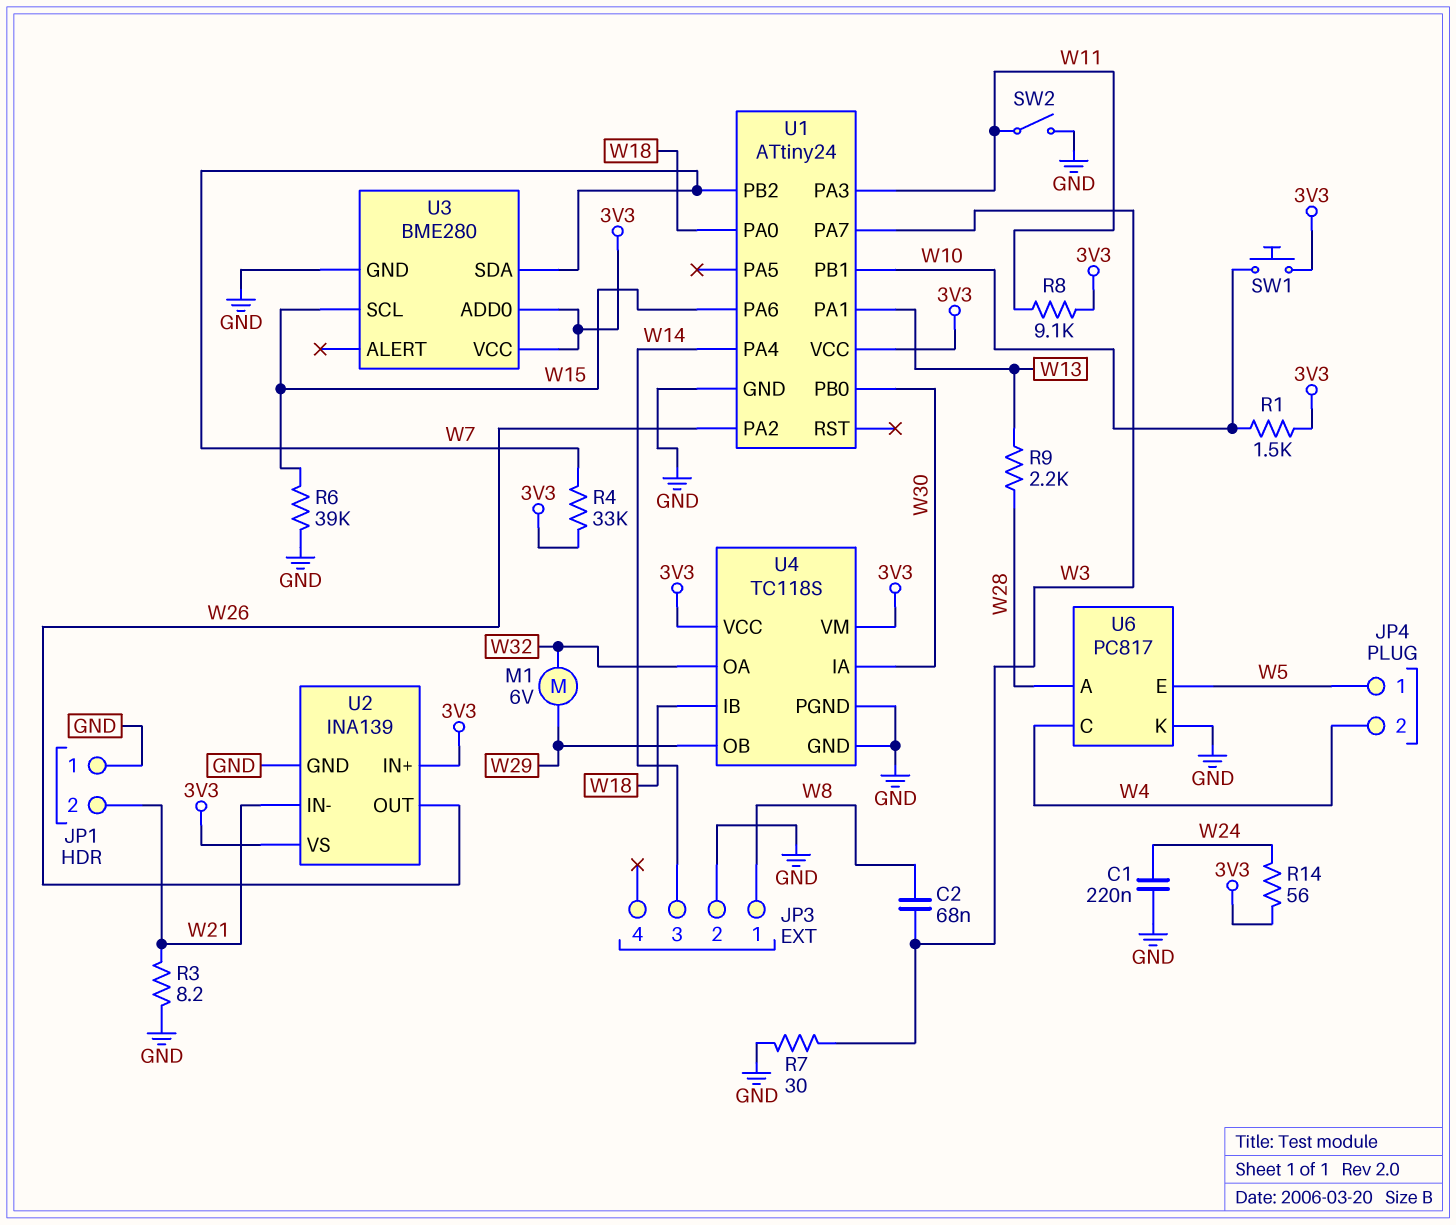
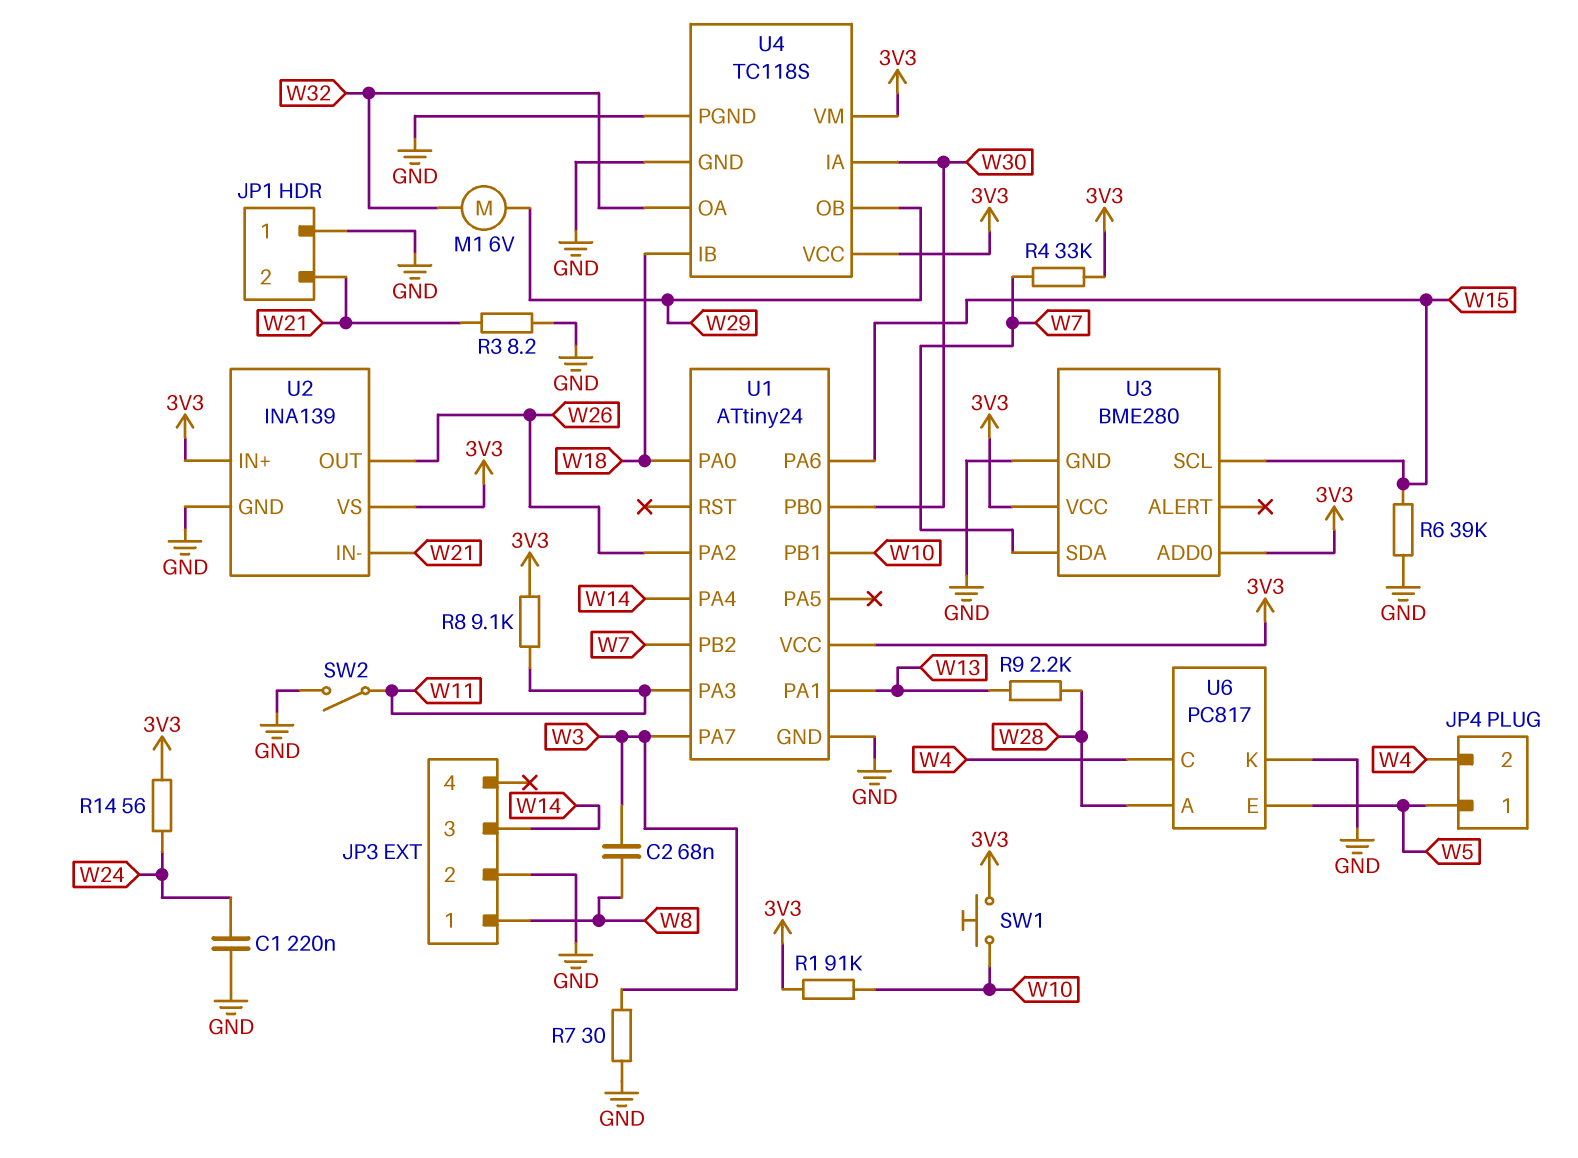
R1: 1.5k (3V3, W10) -> 91k (3V3, W10)

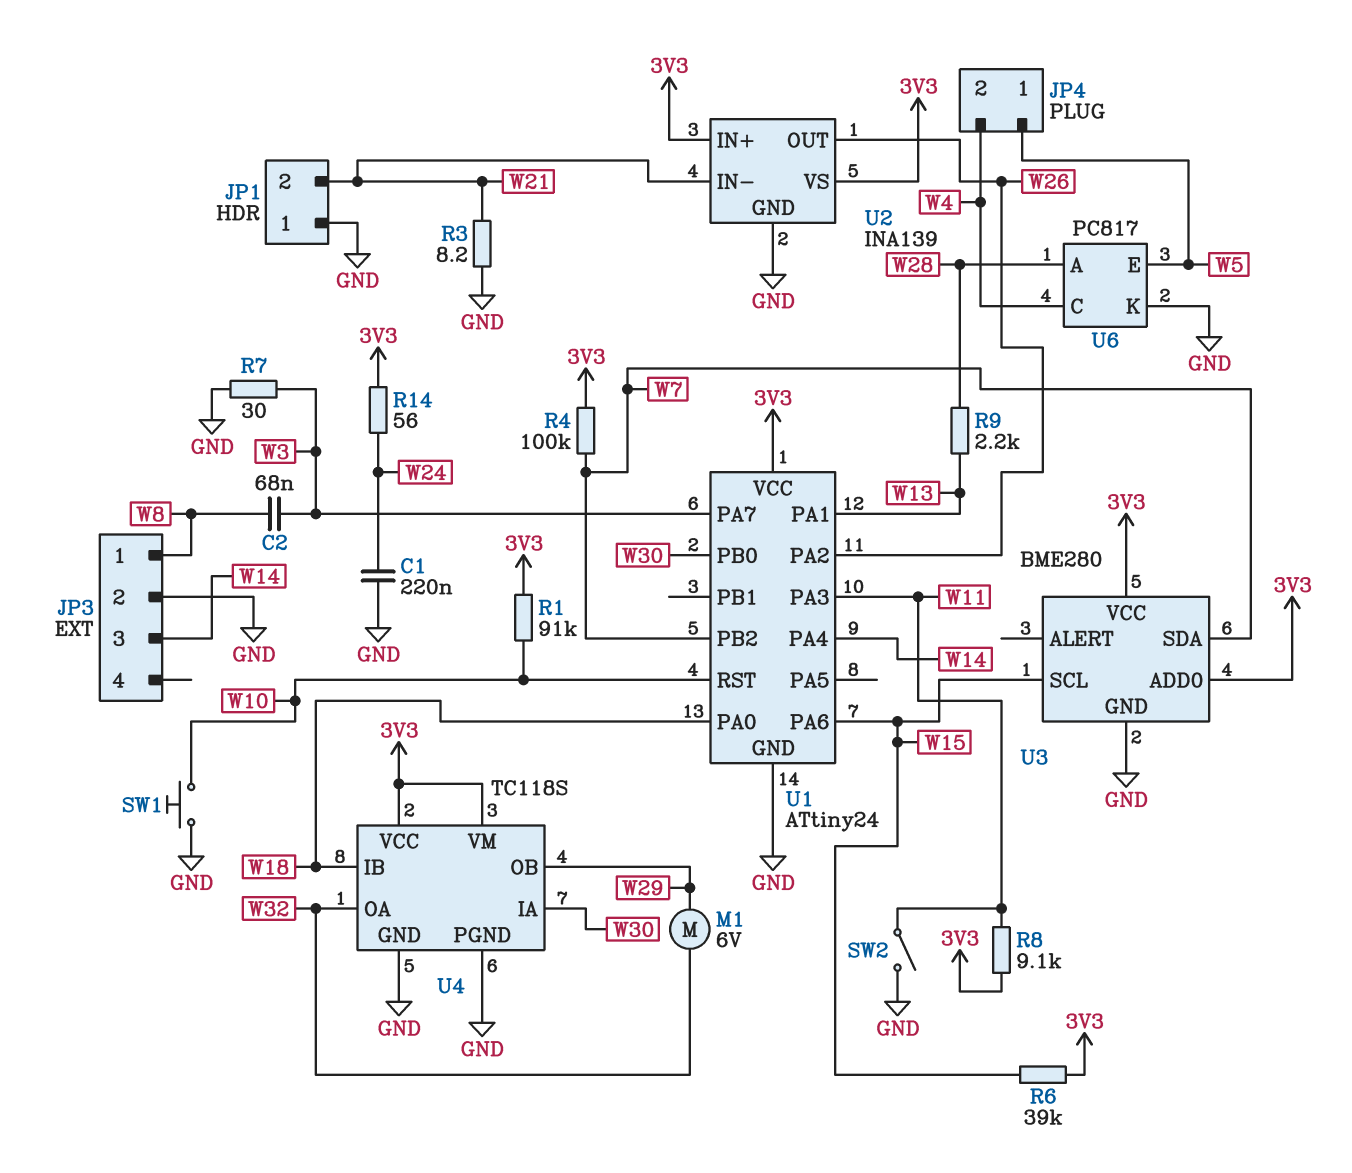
R4: 33k (3V3, W7) -> 100k (3V3, W7)
R6: 39k (GND, W15) -> 39k (3V3, W15)
SW1: button (3V3, W10) -> button (GND, W10)
U1 pin PB1: W10 -> none
U1 pin RST: none -> W10

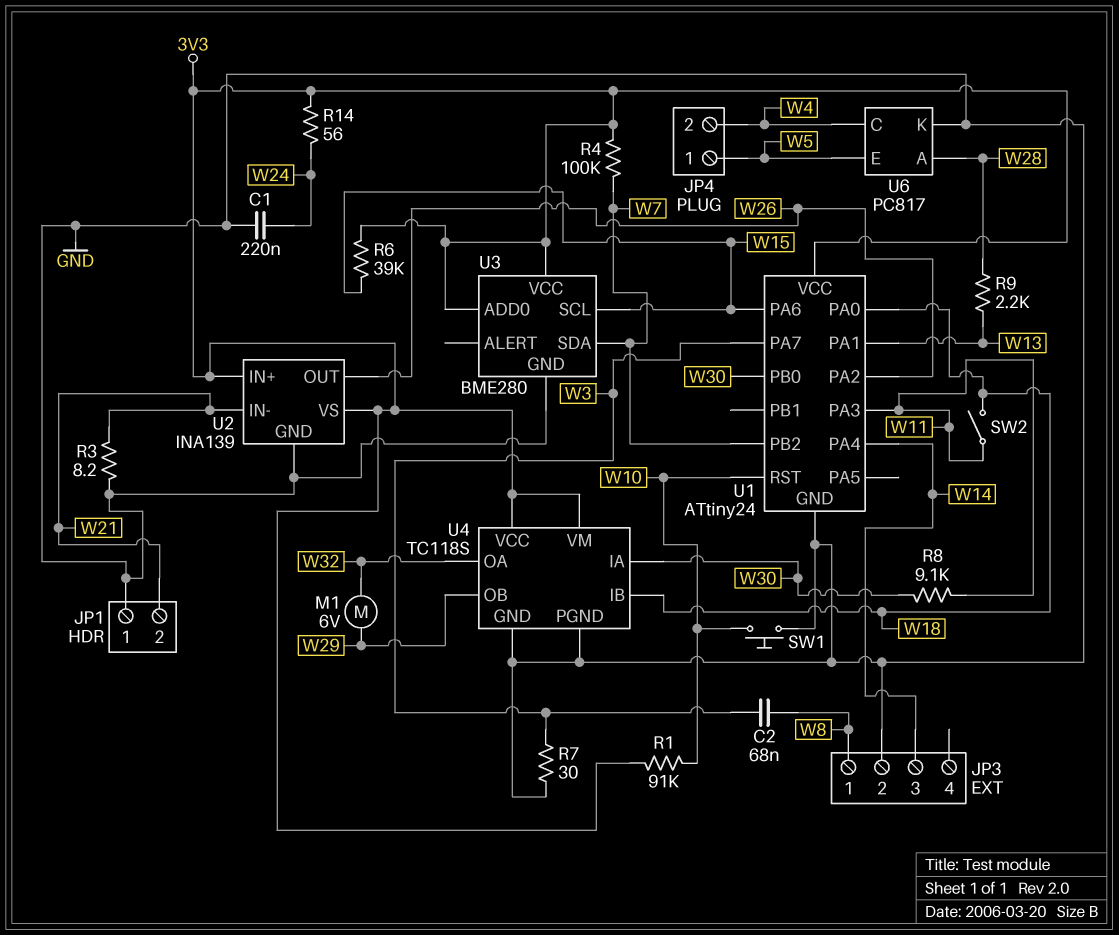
R8: 9.1k (3V3, W11) -> 9.1k (W11, W30)
SW2: switch (GND, W11) -> switch (W11, W18)

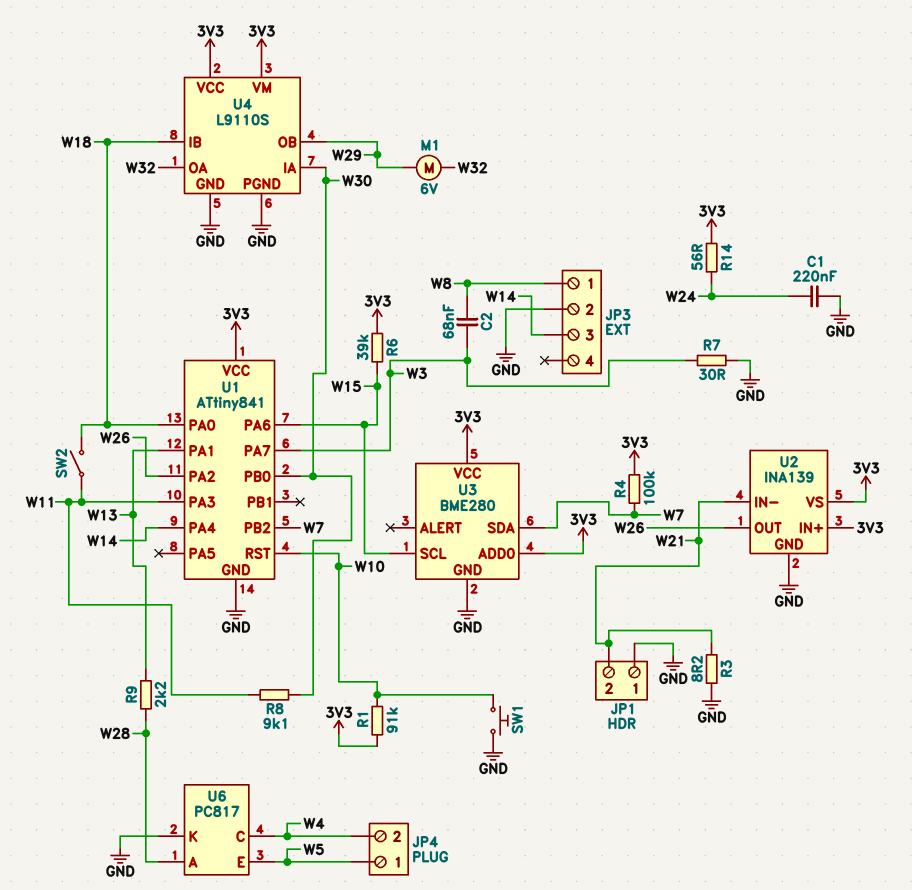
U1: ATtiny24 -> ATtiny841
U4: TC118S -> L9110S

